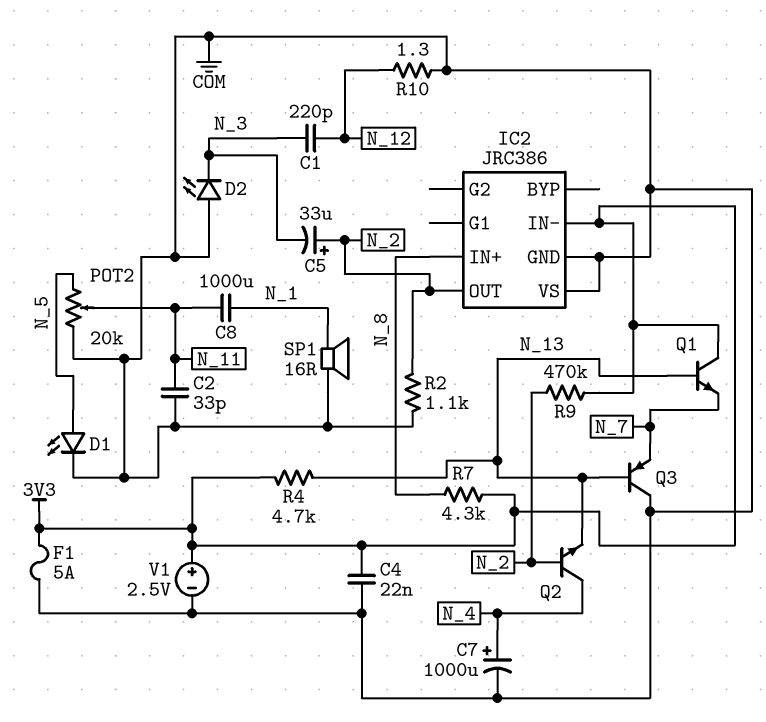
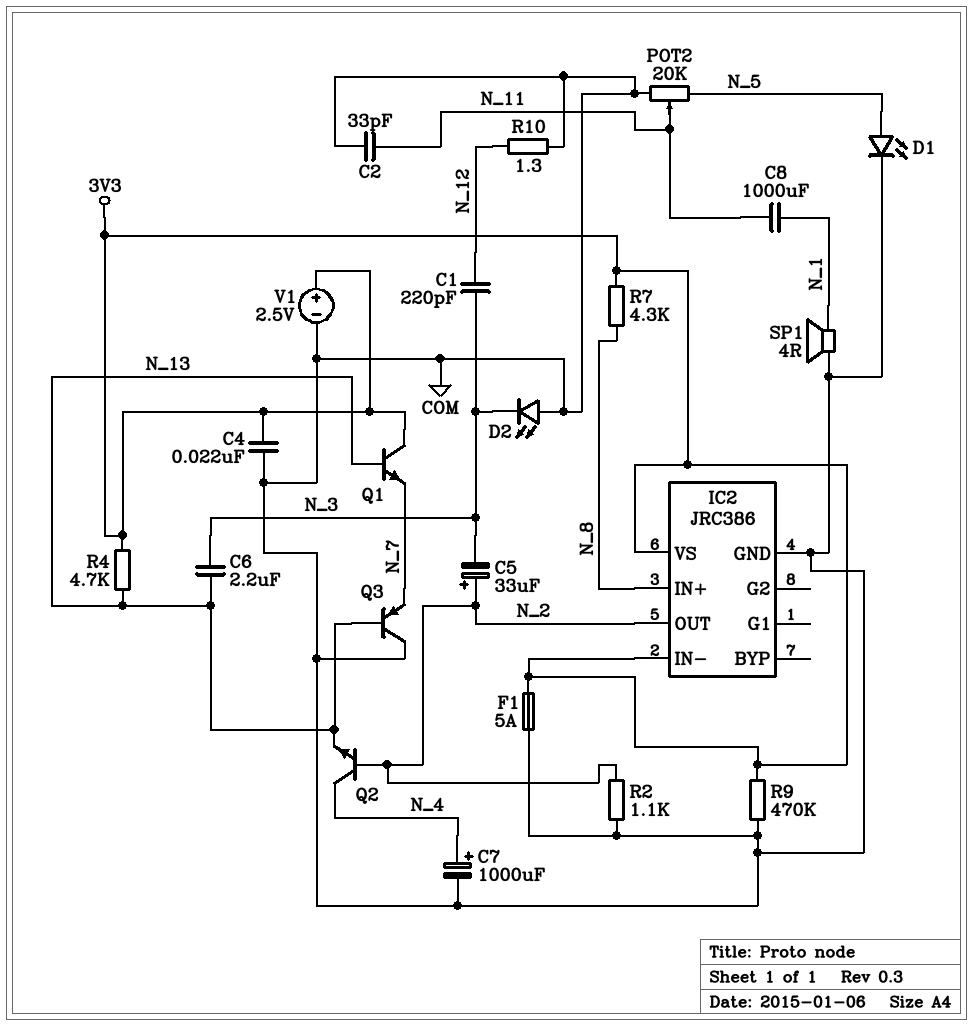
C6: none -> 2.2uF (N_3, N_13)
IC2 pin VS: COM -> 3V3
R9: 470k (3V3, N_2) -> 470k (3V3, COM)
SP1: speaker 16R (COM, N_1) -> speaker 4R (COM, N_1)

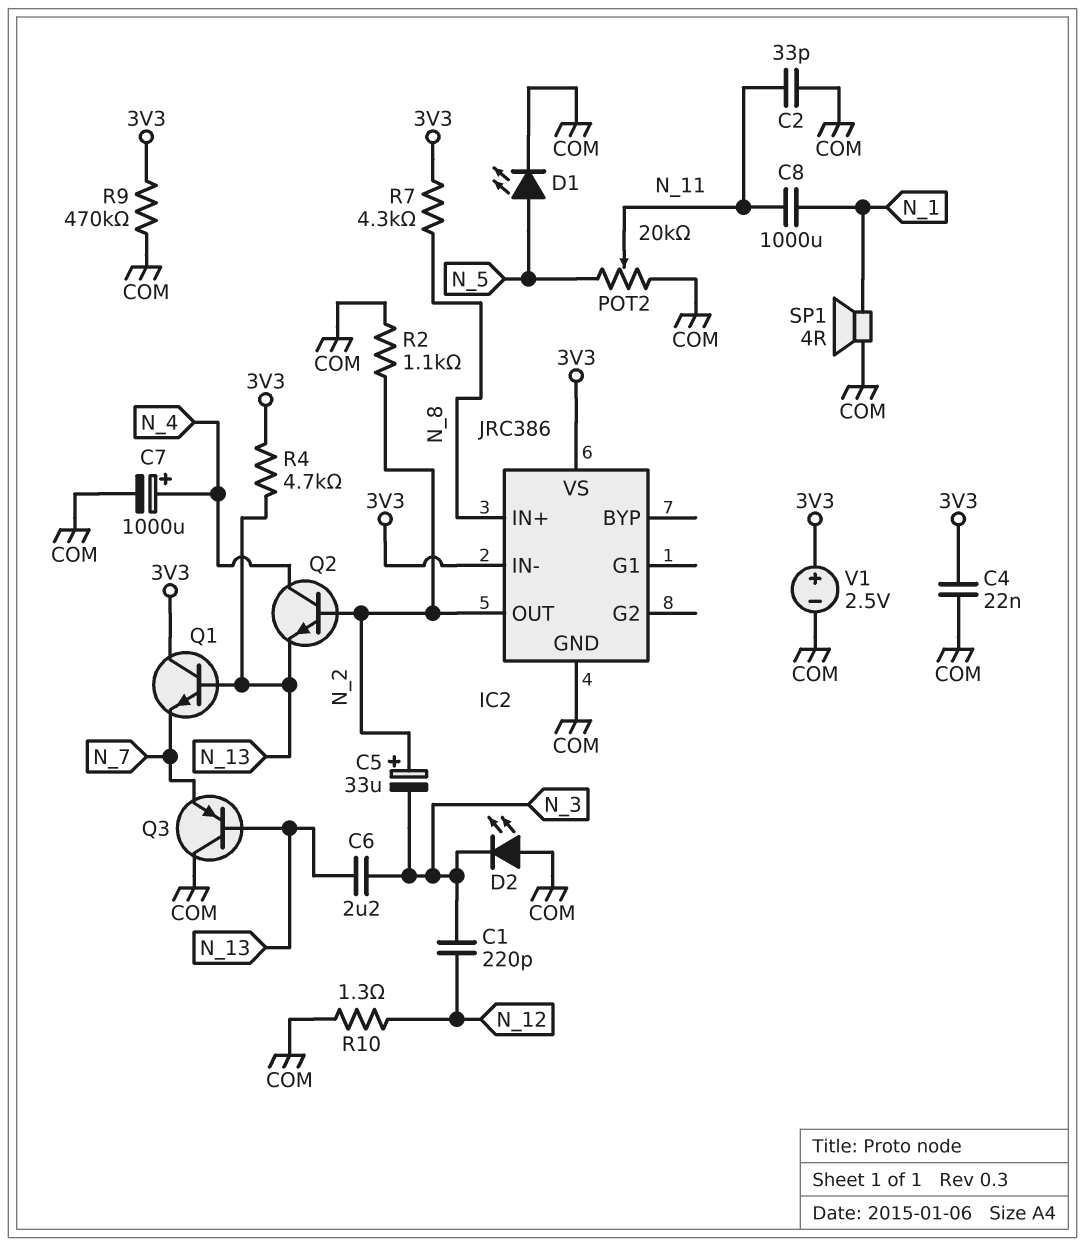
F1: 5A (3V3, COM) -> none

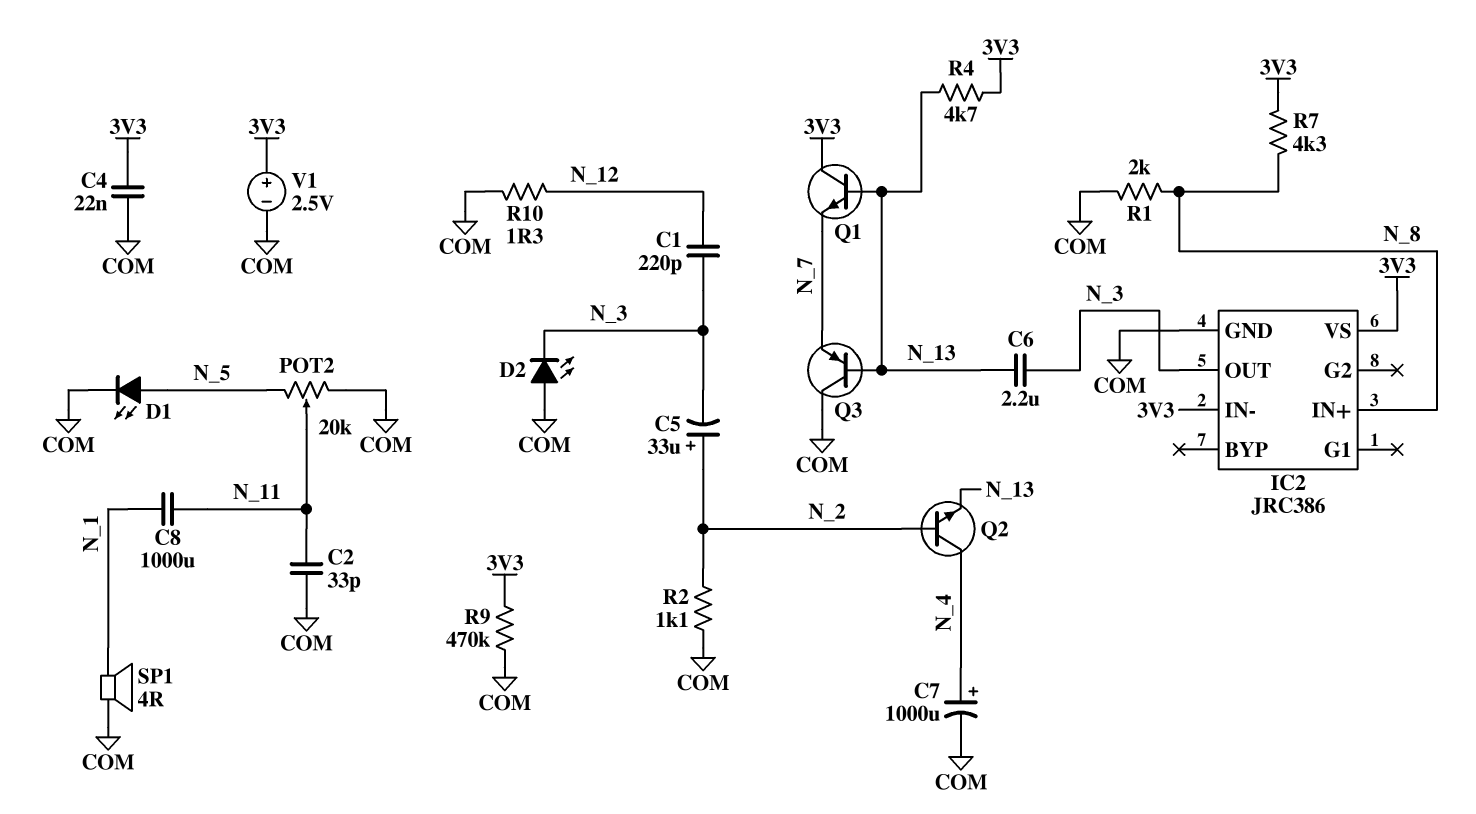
IC2 pin OUT: N_2 -> N_3
R1: none -> 2k (COM, N_8)

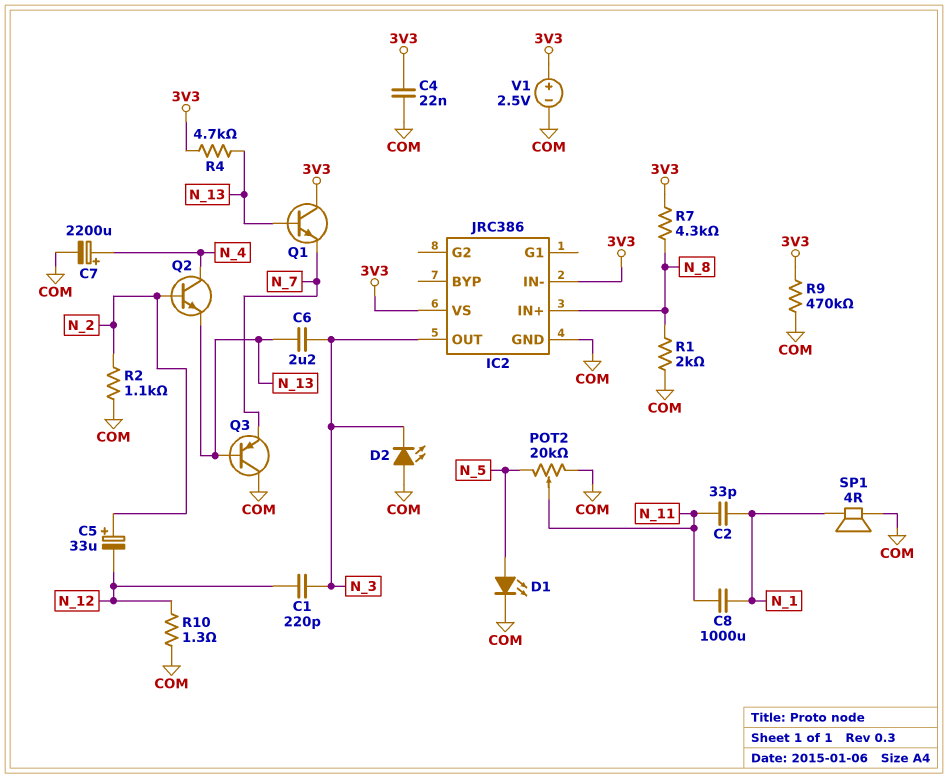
C2: 33pF (COM, N_11) -> 33pF (N_1, N_11)
C5: 33uF (plus N_2, minus N_3) -> 33uF (plus N_2, minus N_12)
C7: 1000uF (plus N_4, minus COM) -> 2200uF (plus N_4, minus COM)

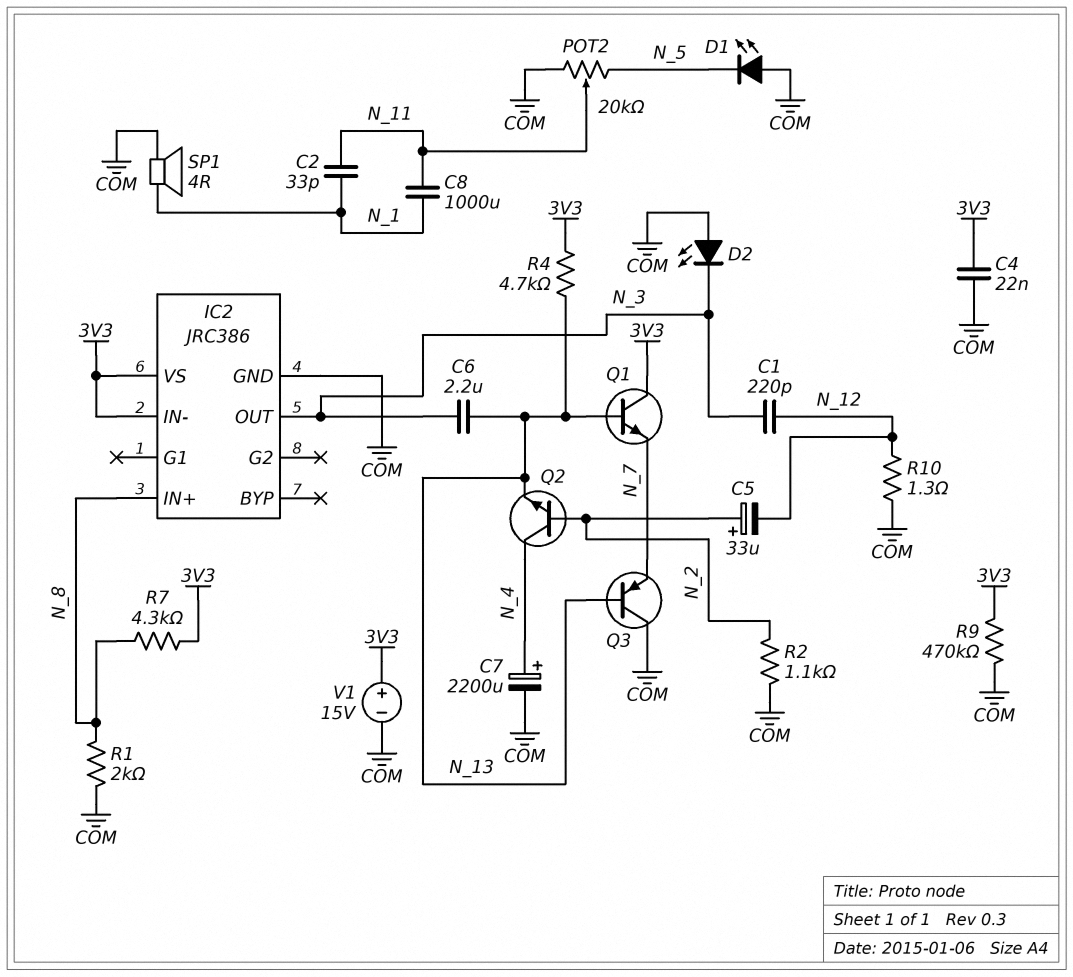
D1: LED (A N_5, K COM) -> LED (A COM, K N_5)
V1: 2.5V (plus 3V3, minus COM) -> 15V (plus 3V3, minus COM)

